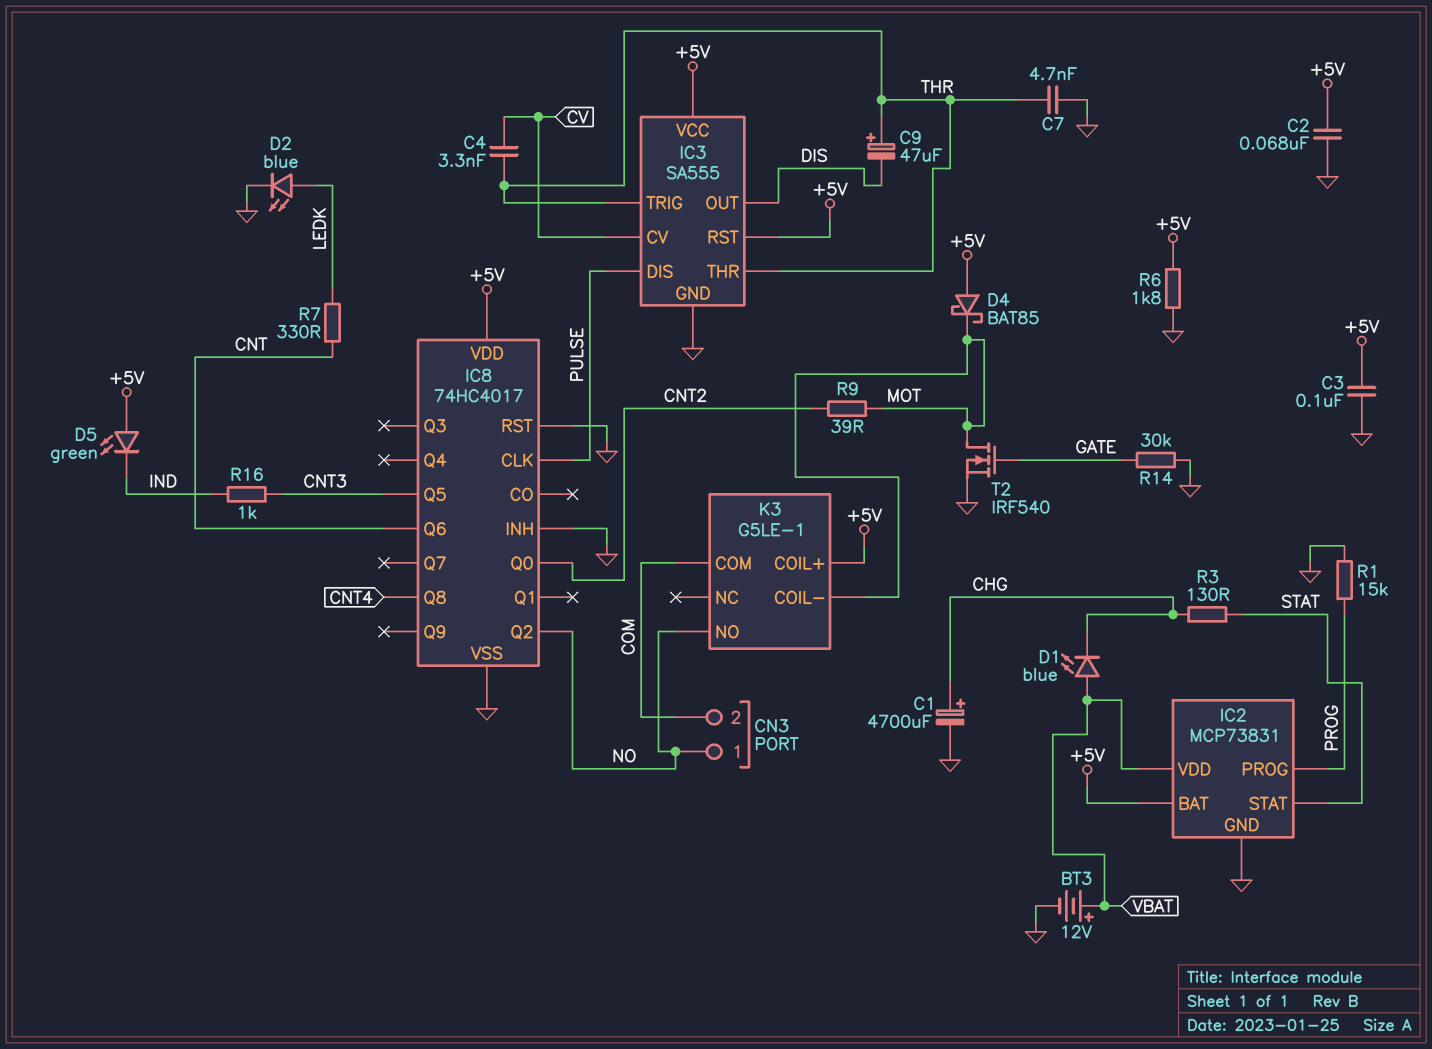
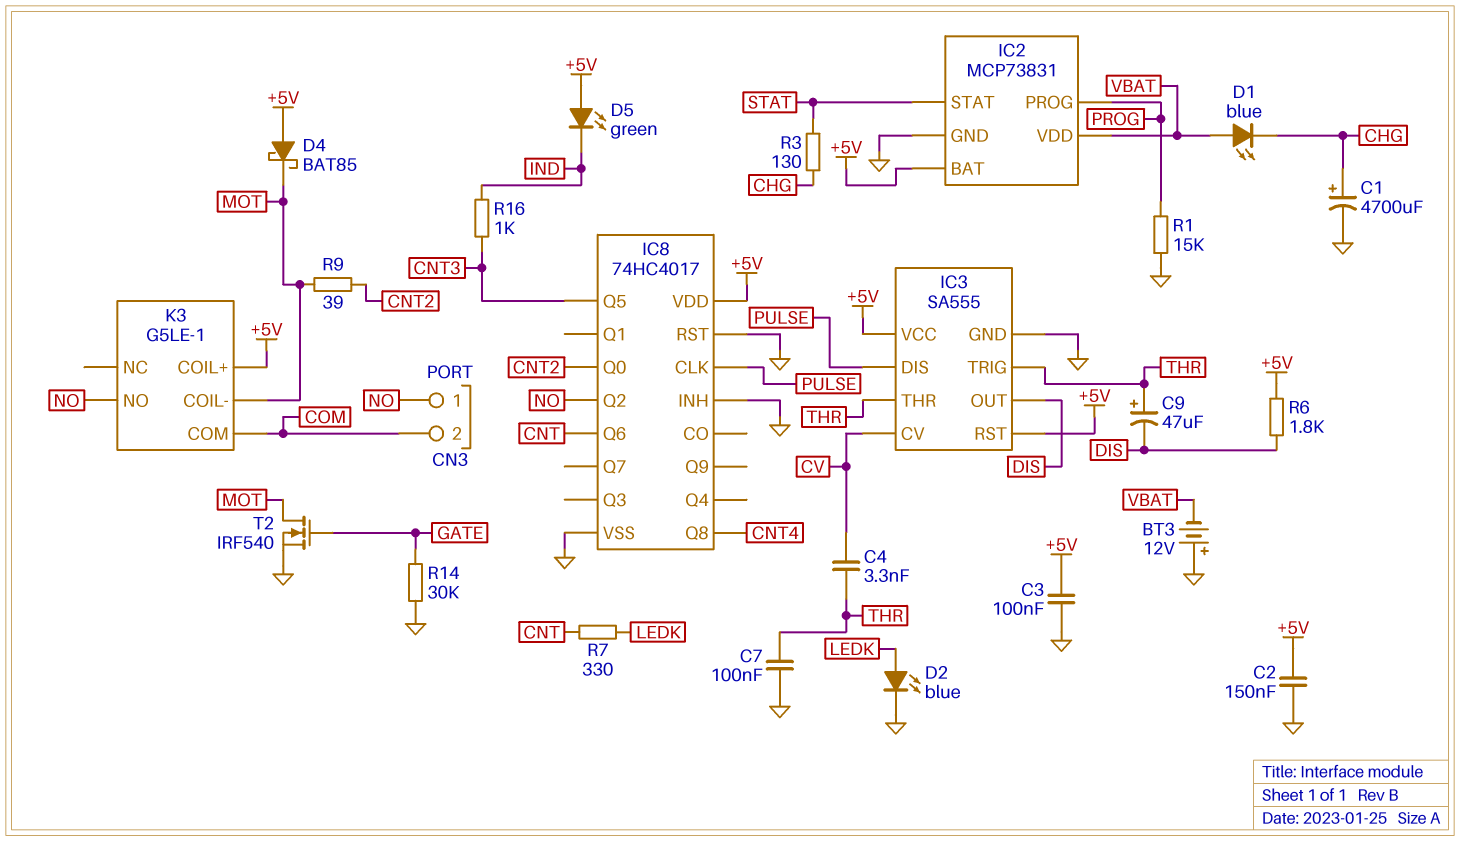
BT3: 12V (plus VBAT, minus GND) -> 12V (plus GND, minus VBAT)
C2: 68nF (+5V, GND) -> 150nF (+5V, GND)
C7: 4.7nF (GND, THR) -> 100nF (GND, THR)
R6: 1.8k (+5V, GND) -> 1.8k (+5V, DIS)

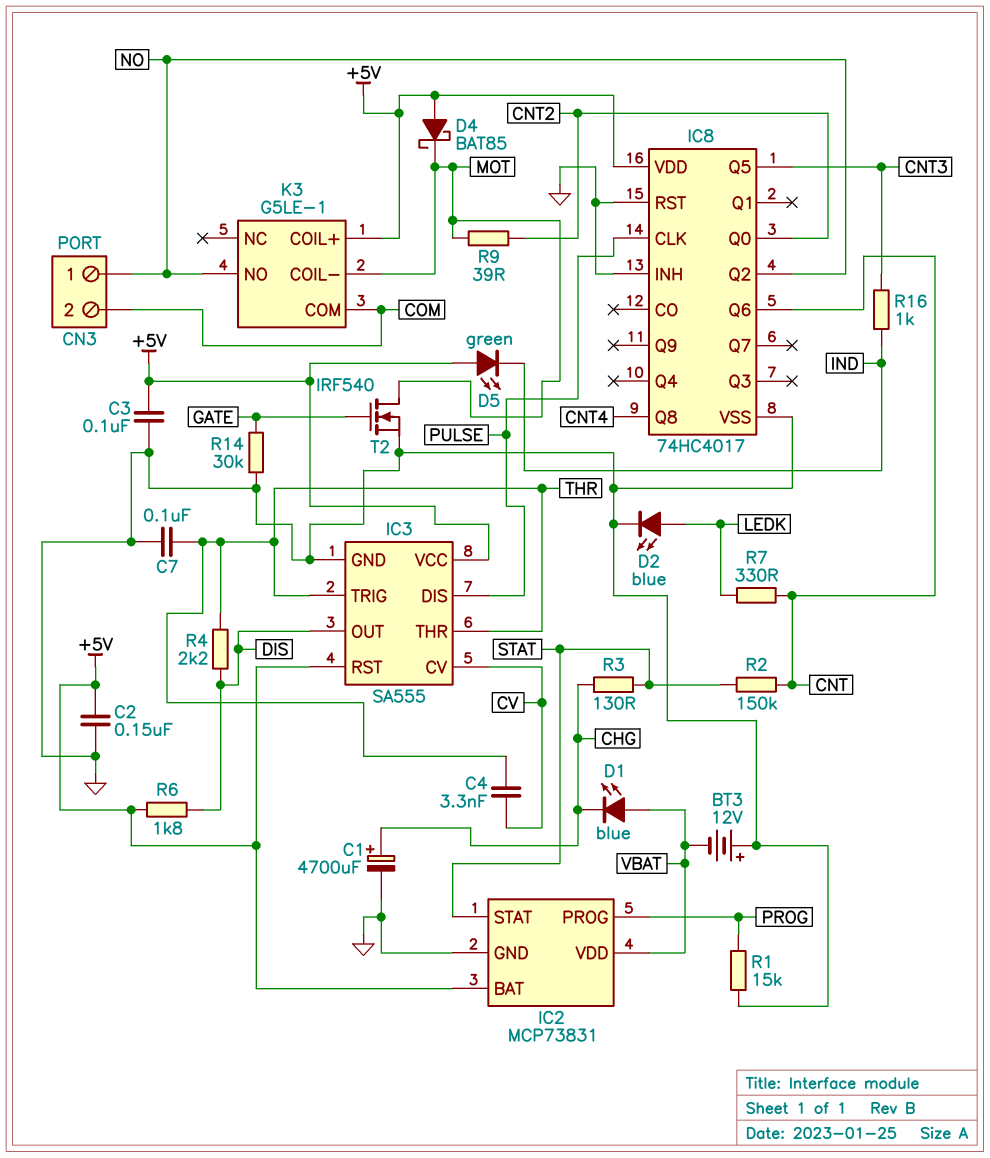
C9: 47uF (plus THR, minus DIS) -> none
R2: none -> 150k (CNT, STAT)
R4: none -> 2.2k (DIS, THR)

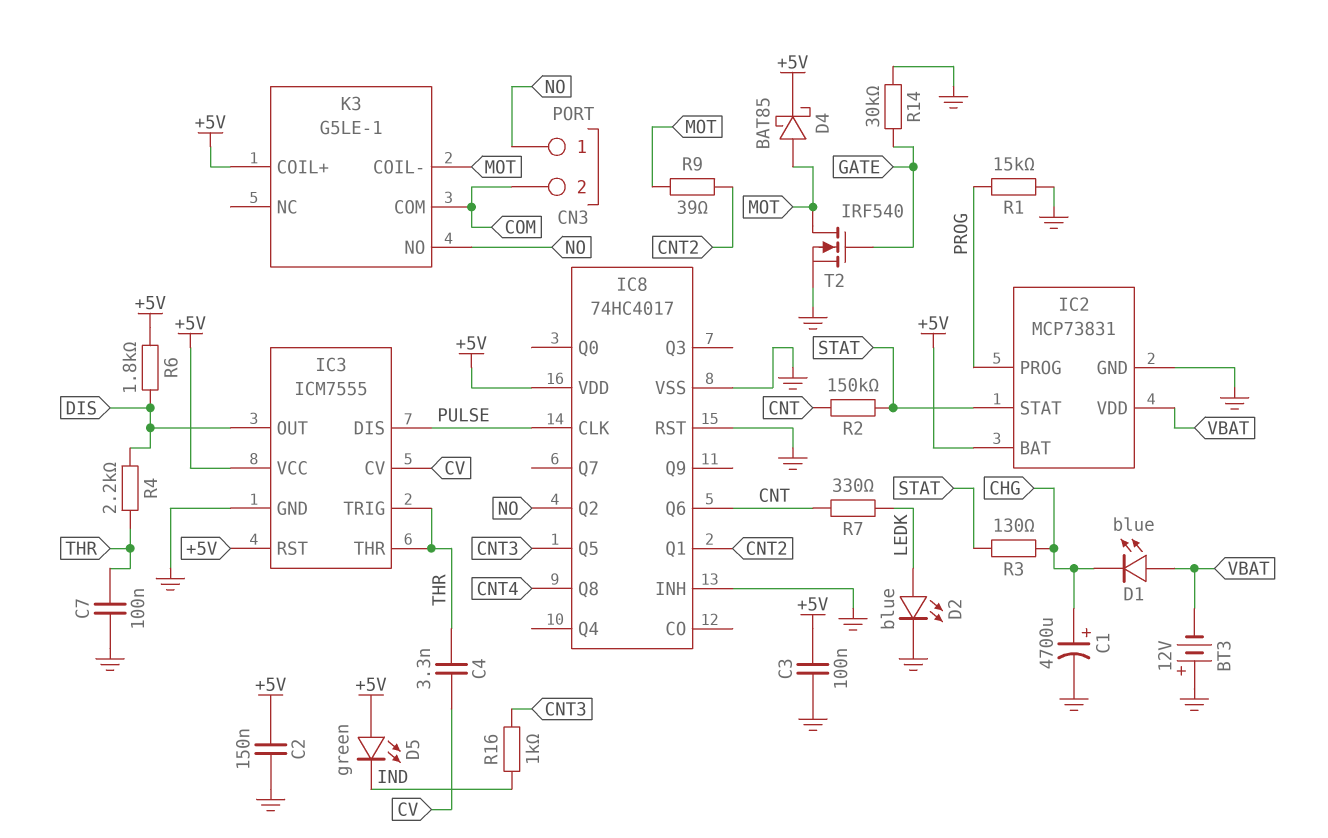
D4: schottky BAT85 (A +5V, K MOT) -> schottky BAT85 (A MOT, K +5V)
IC3: SA555 -> ICM7555
IC8 pin Q0: CNT2 -> none
IC8 pin Q1: none -> CNT2

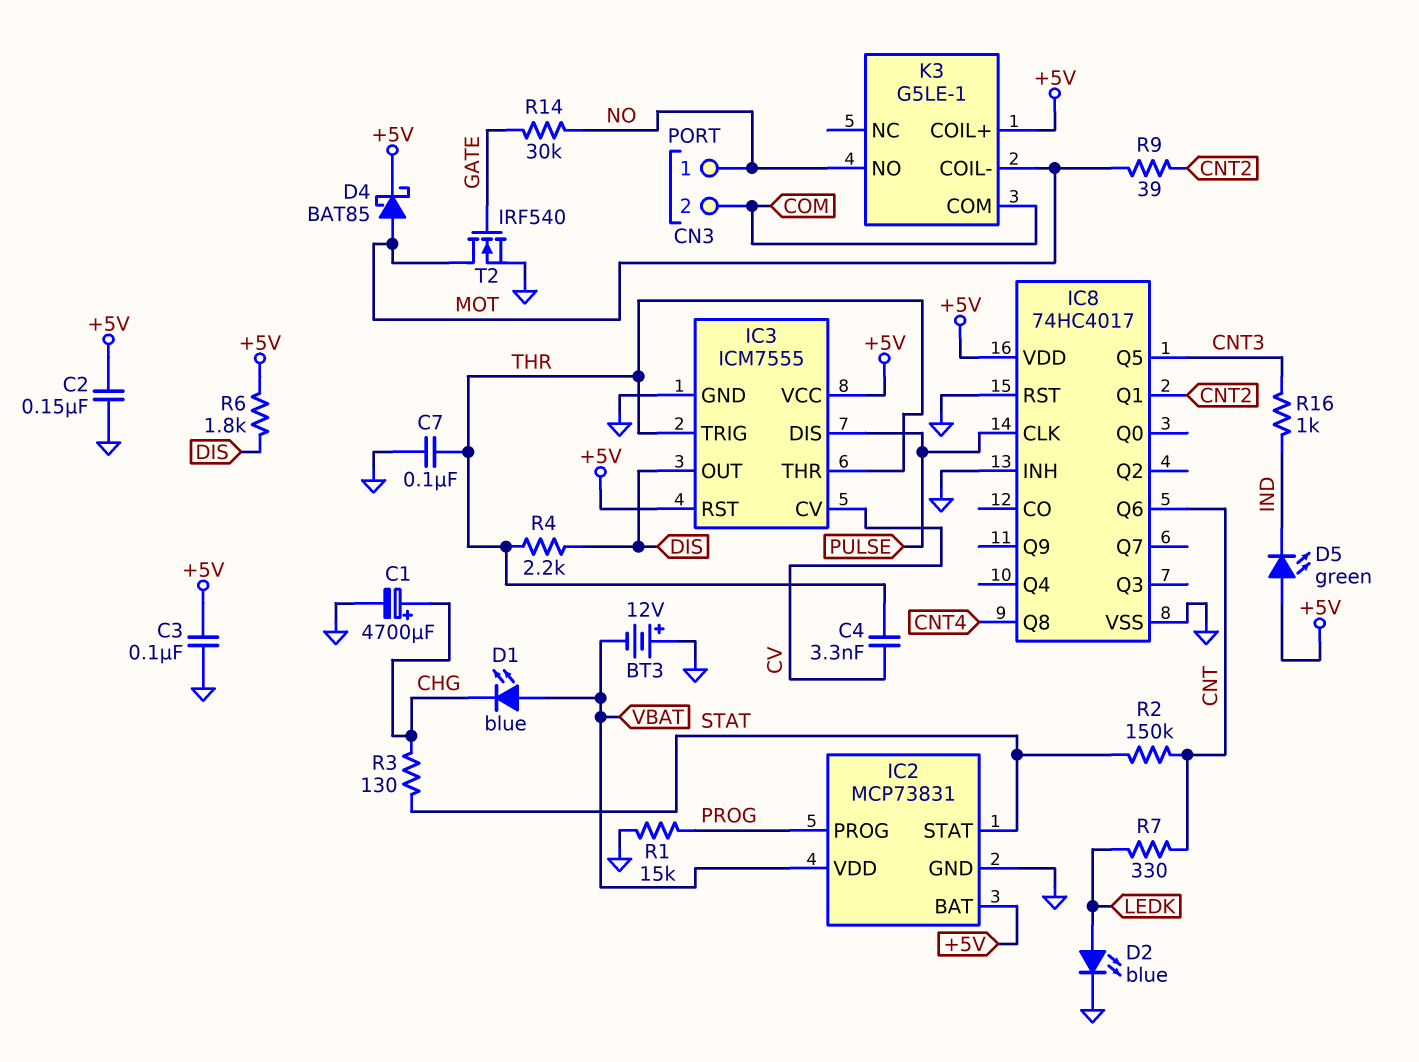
IC8 pin Q2: NO -> none
R14: 30k (GATE, GND) -> 30k (GATE, NO)

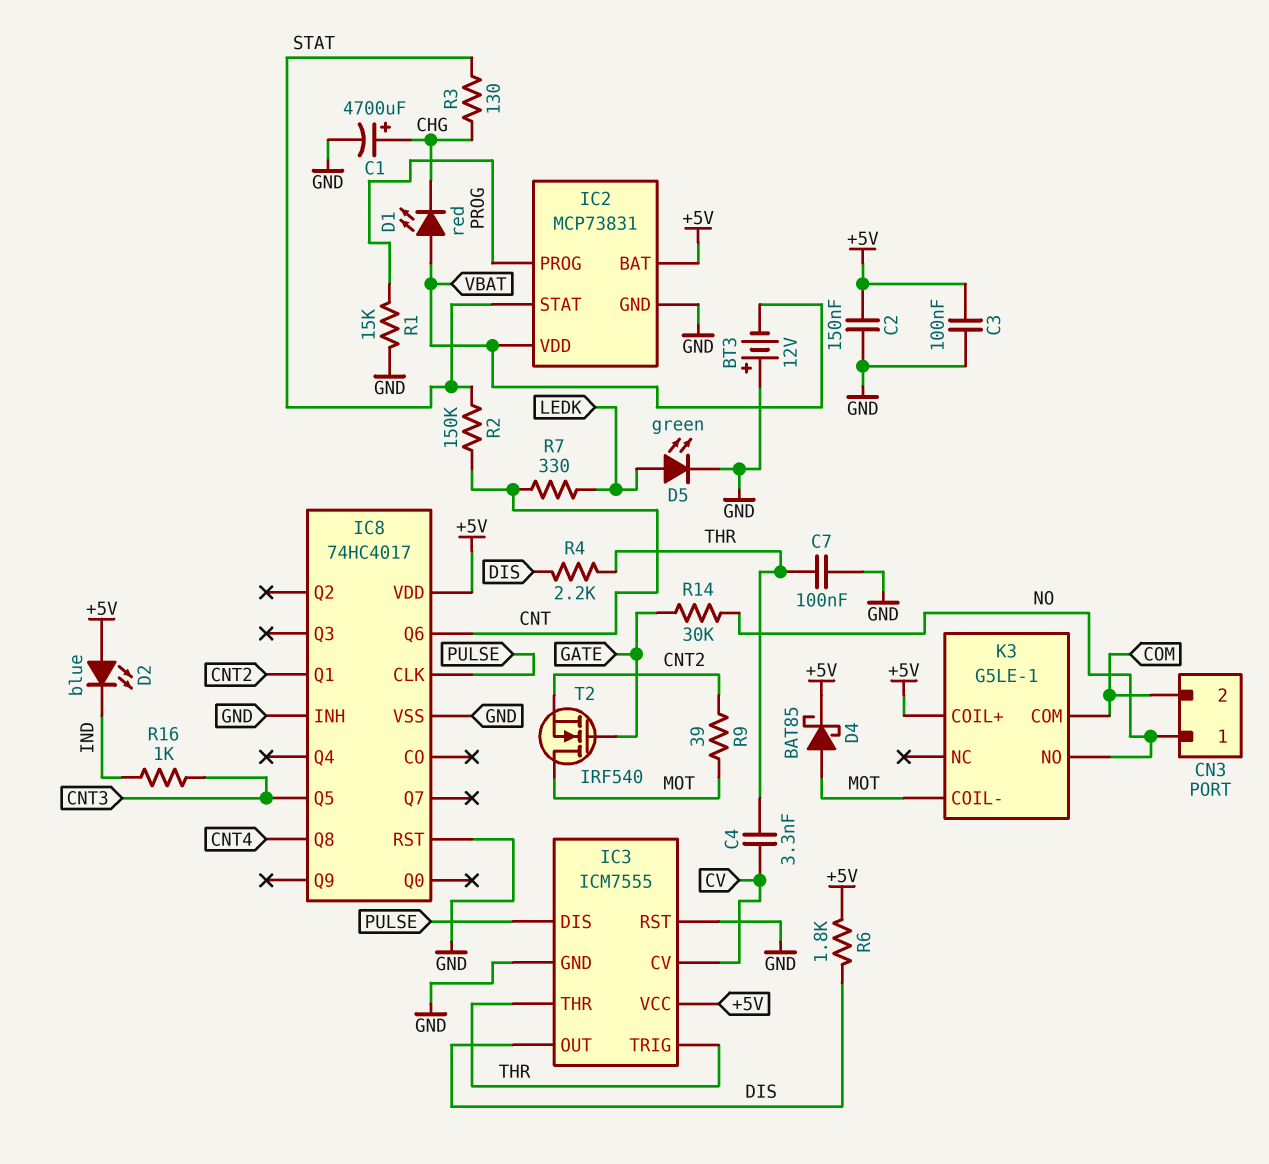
D1: LED blue (A VBAT, K CHG) -> LED red (A VBAT, K CHG)
D2: LED blue (A LEDK, K GND) -> LED blue (A +5V, K IND)
D5: LED green (A +5V, K IND) -> LED green (A LEDK, K GND)
IC3 pin RST: +5V -> GND
T2: NMOS IRF540 (G GATE, D MOT, S GND) -> NMOS IRF540 (G GATE, D MOT, S CNT2)

